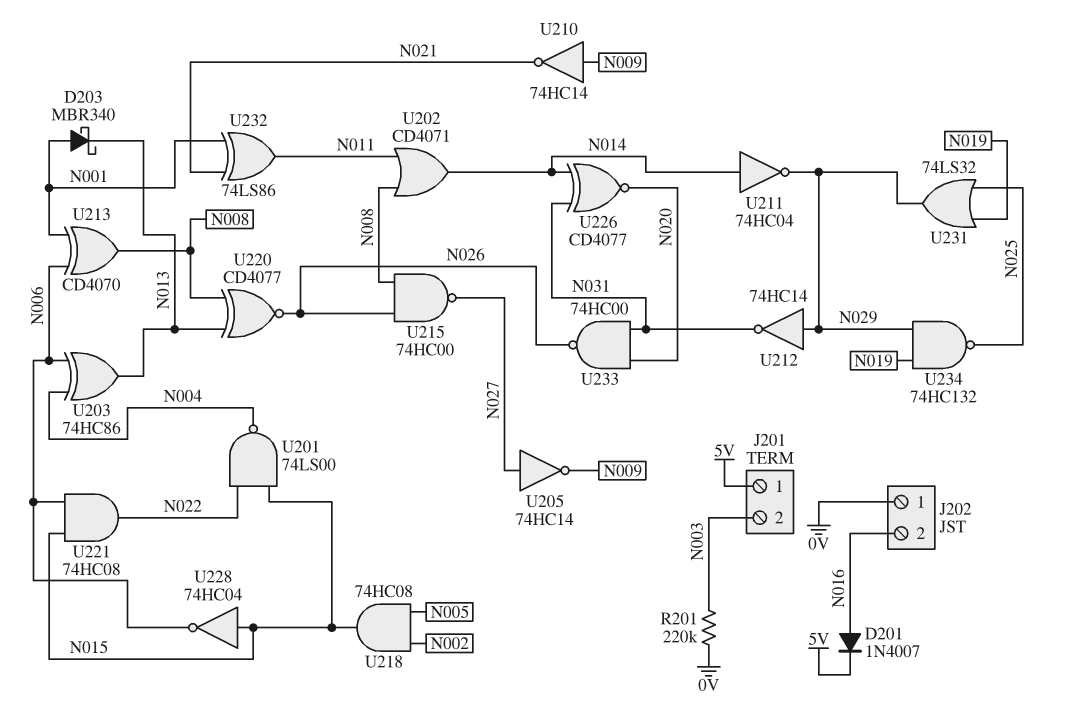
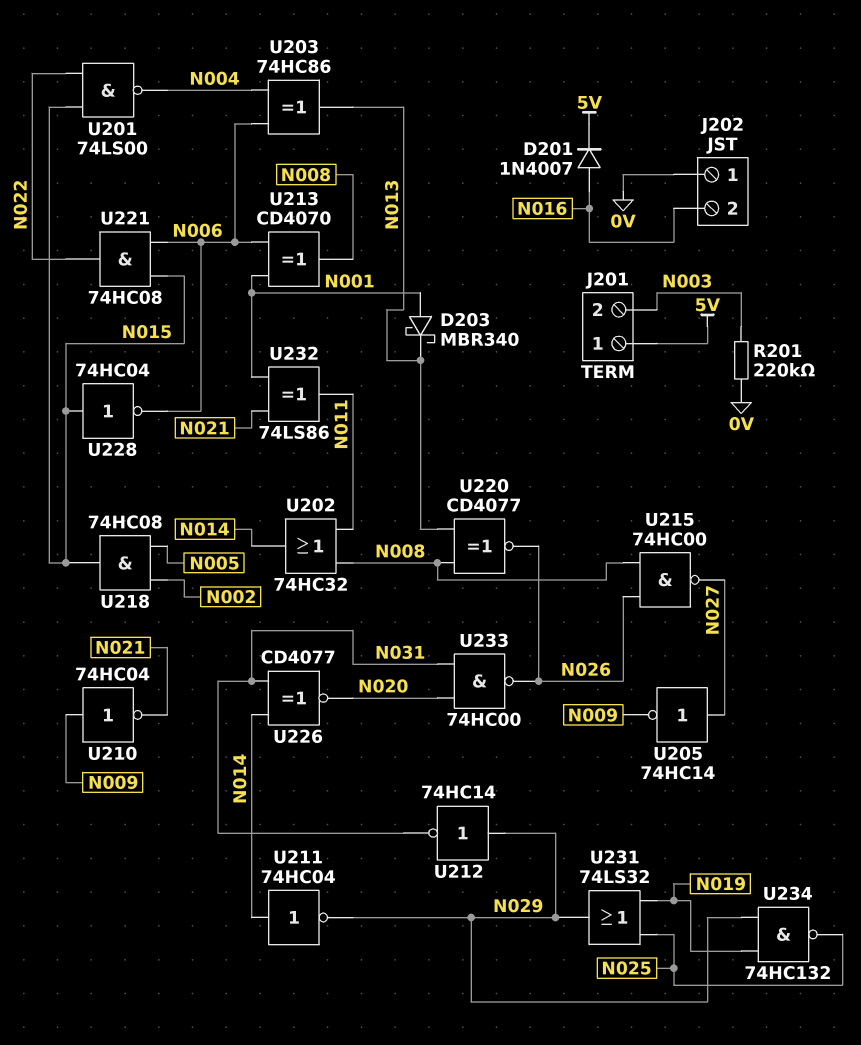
U202: OR CD4071 (in N008, in N011, out N014) -> OR 74HC32 (in N008, in N011, out N014)
U210: NOT 74HC14 (in N009, out N021) -> NOT 74HC04 (in N009, out N021)

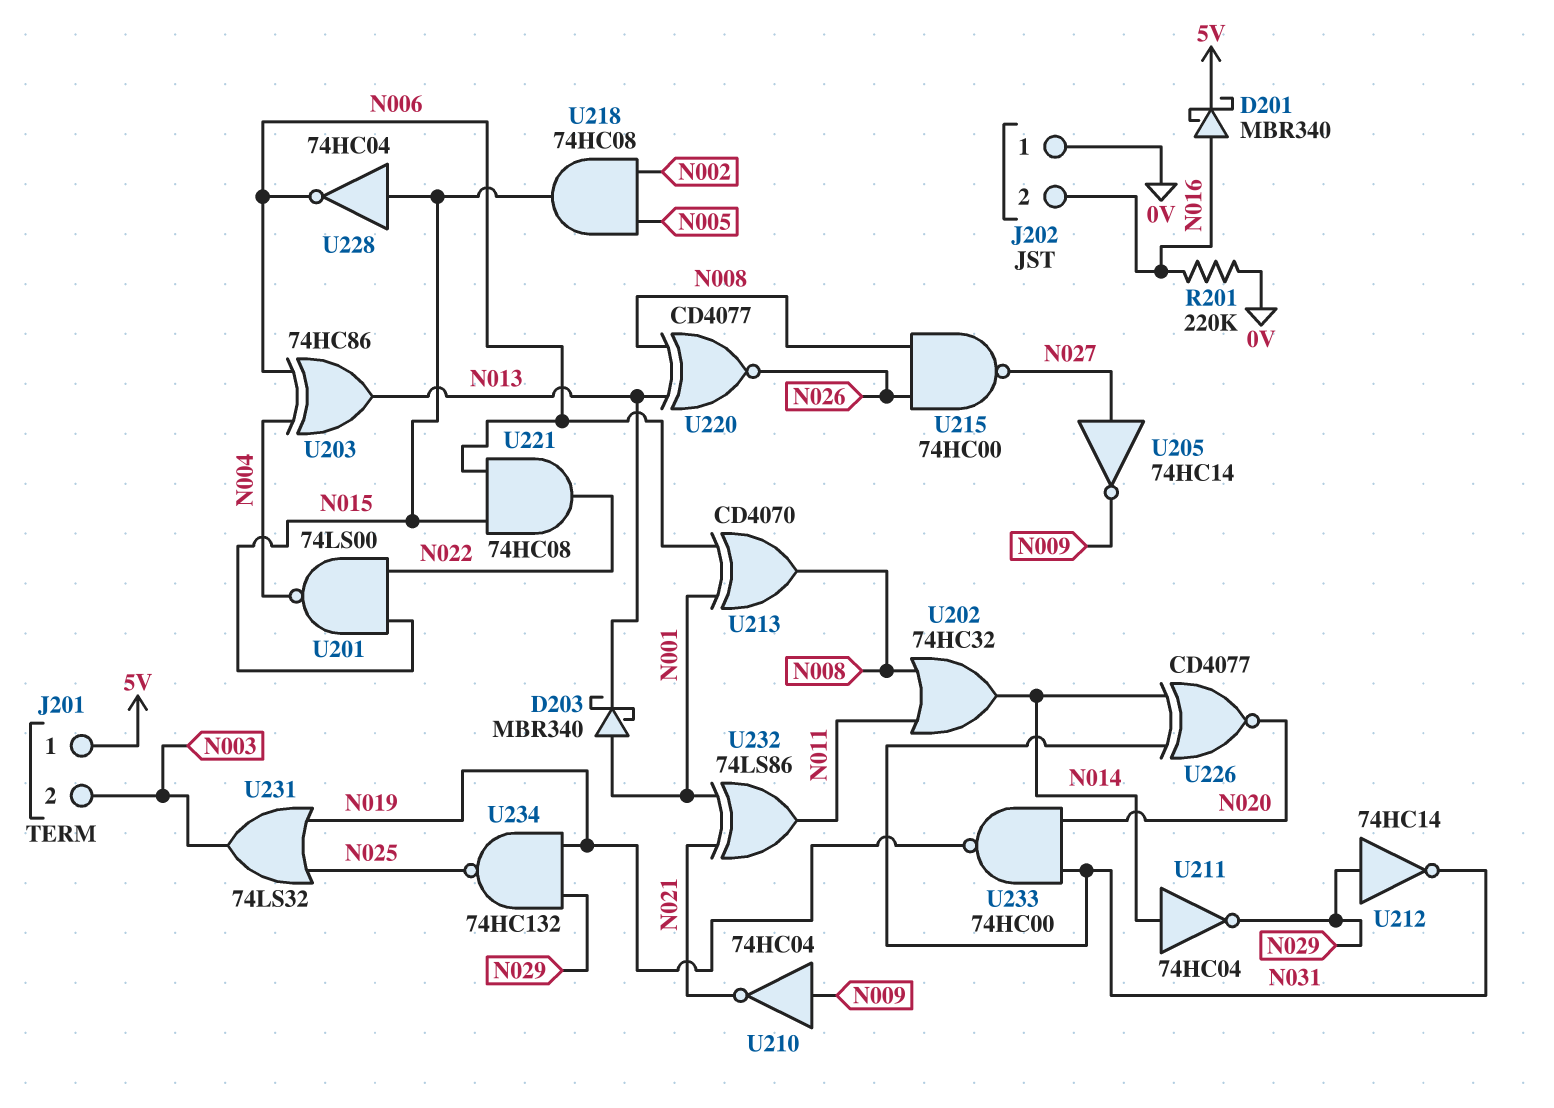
D201: diode 1N4007 (A N016, K 5V) -> schottky MBR340 (A N016, K 5V)
R201: 220k (0V, N003) -> 220k (0V, N016)
U231: OR 74LS32 (in N019, in N025, out N029) -> OR 74LS32 (in N019, in N025, out N003)
U233: NAND 74HC00 (in N020, in N031, out N026) -> NAND 74HC00 (in N020, in N031, out N019)

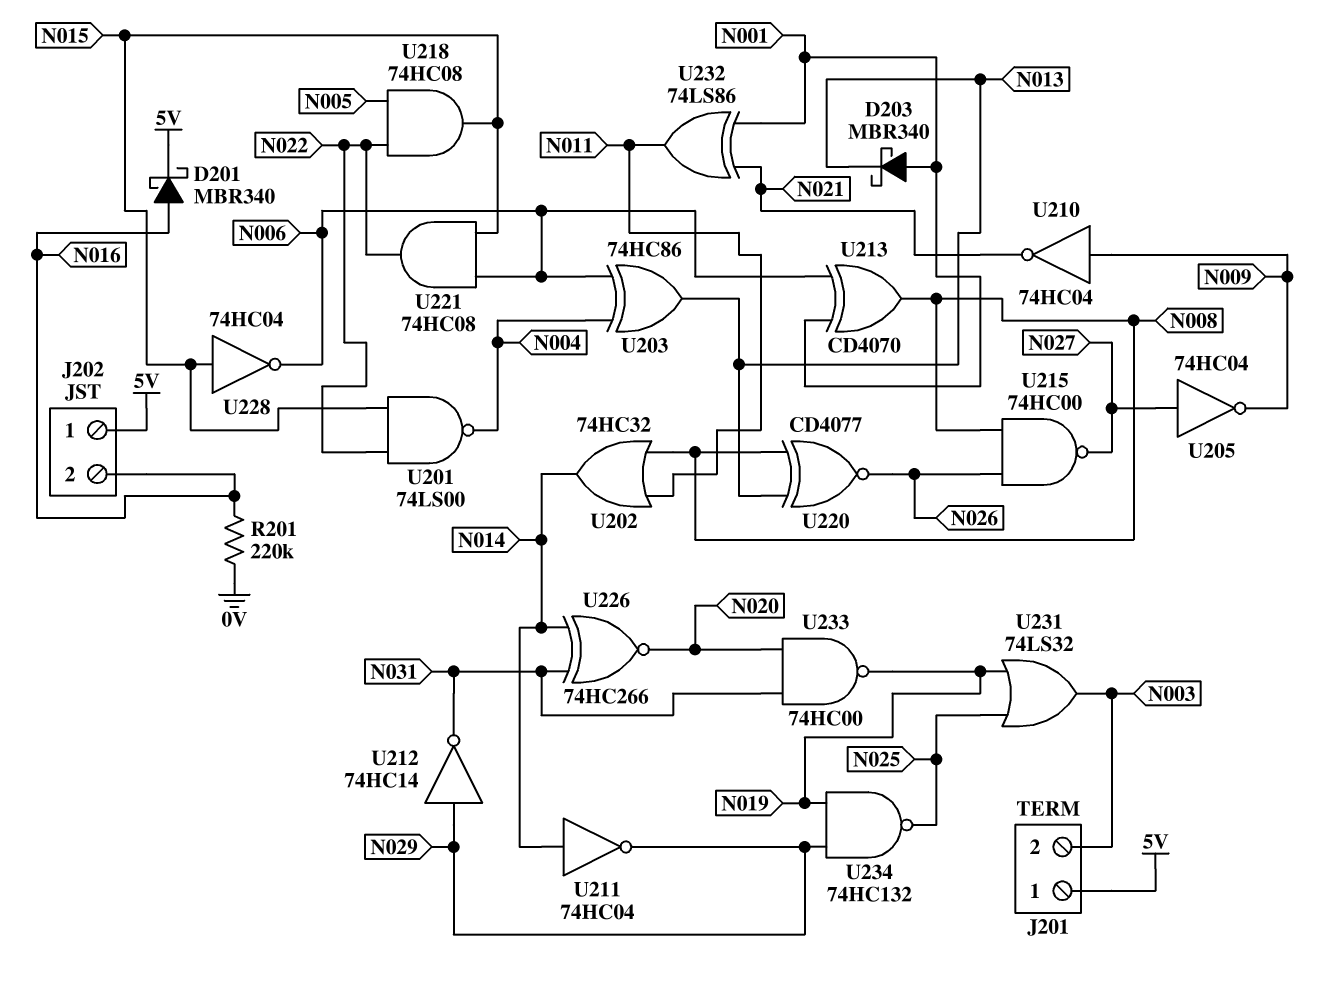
J202 pin 1: 0V -> 5V
U205: NOT 74HC14 (in N027, out N009) -> NOT 74HC04 (in N027, out N009)
U218: AND 74HC08 (in N002, in N005, out N015) -> AND 74HC08 (in N005, in N022, out N015)
U226: XNOR CD4077 (in N014, in N031, out N020) -> XNOR 74HC266 (in N014, in N031, out N020)

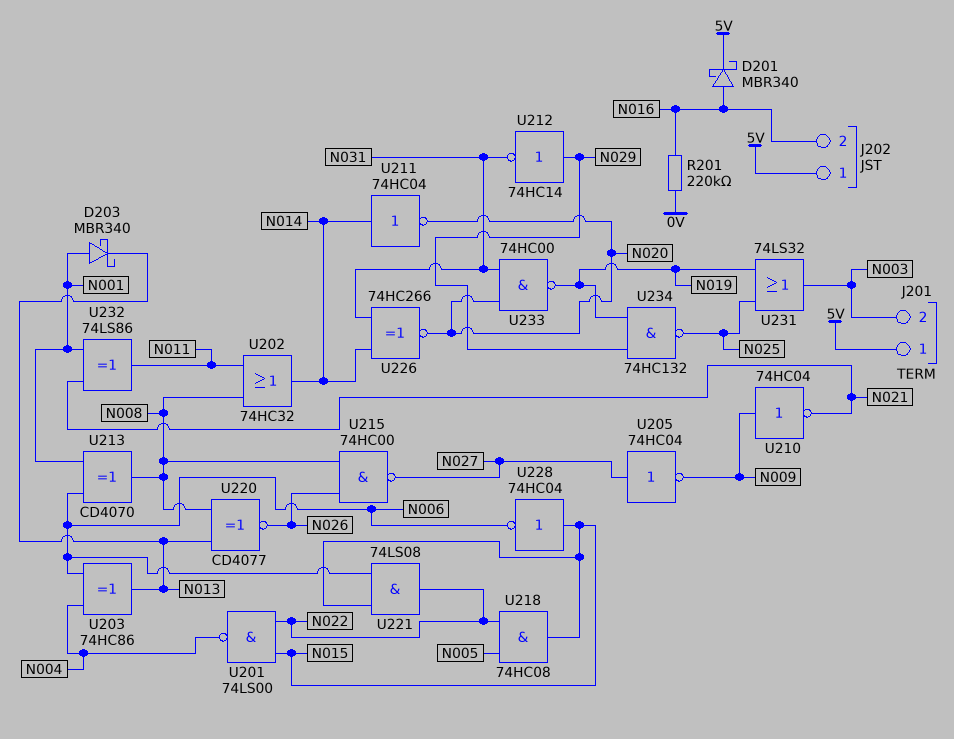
U211: NOT 74HC04 (in N014, out N029) -> NOT 74HC04 (in N014, out N020)
U221: AND 74HC08 (in N006, in N015, out N022) -> AND 74LS08 (in N006, in N015, out N022)

